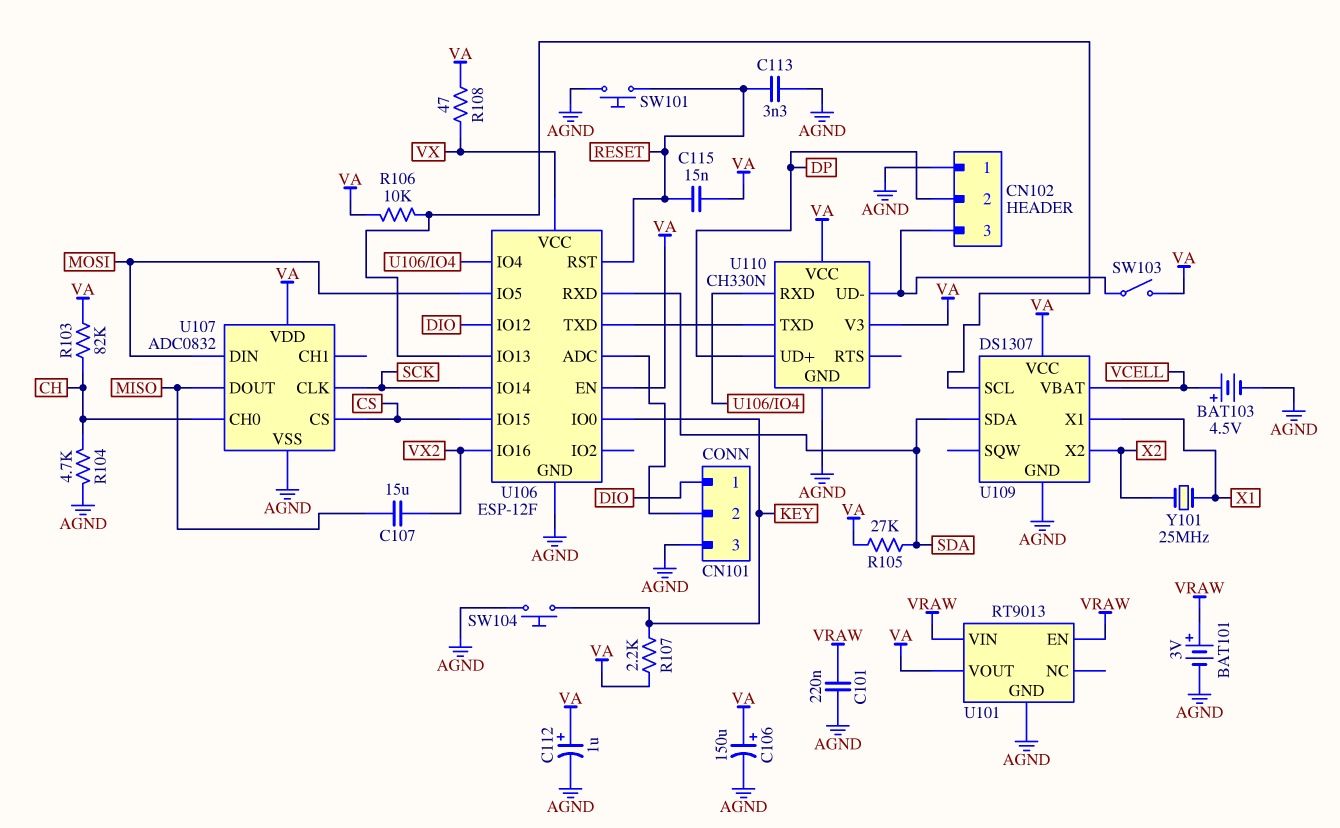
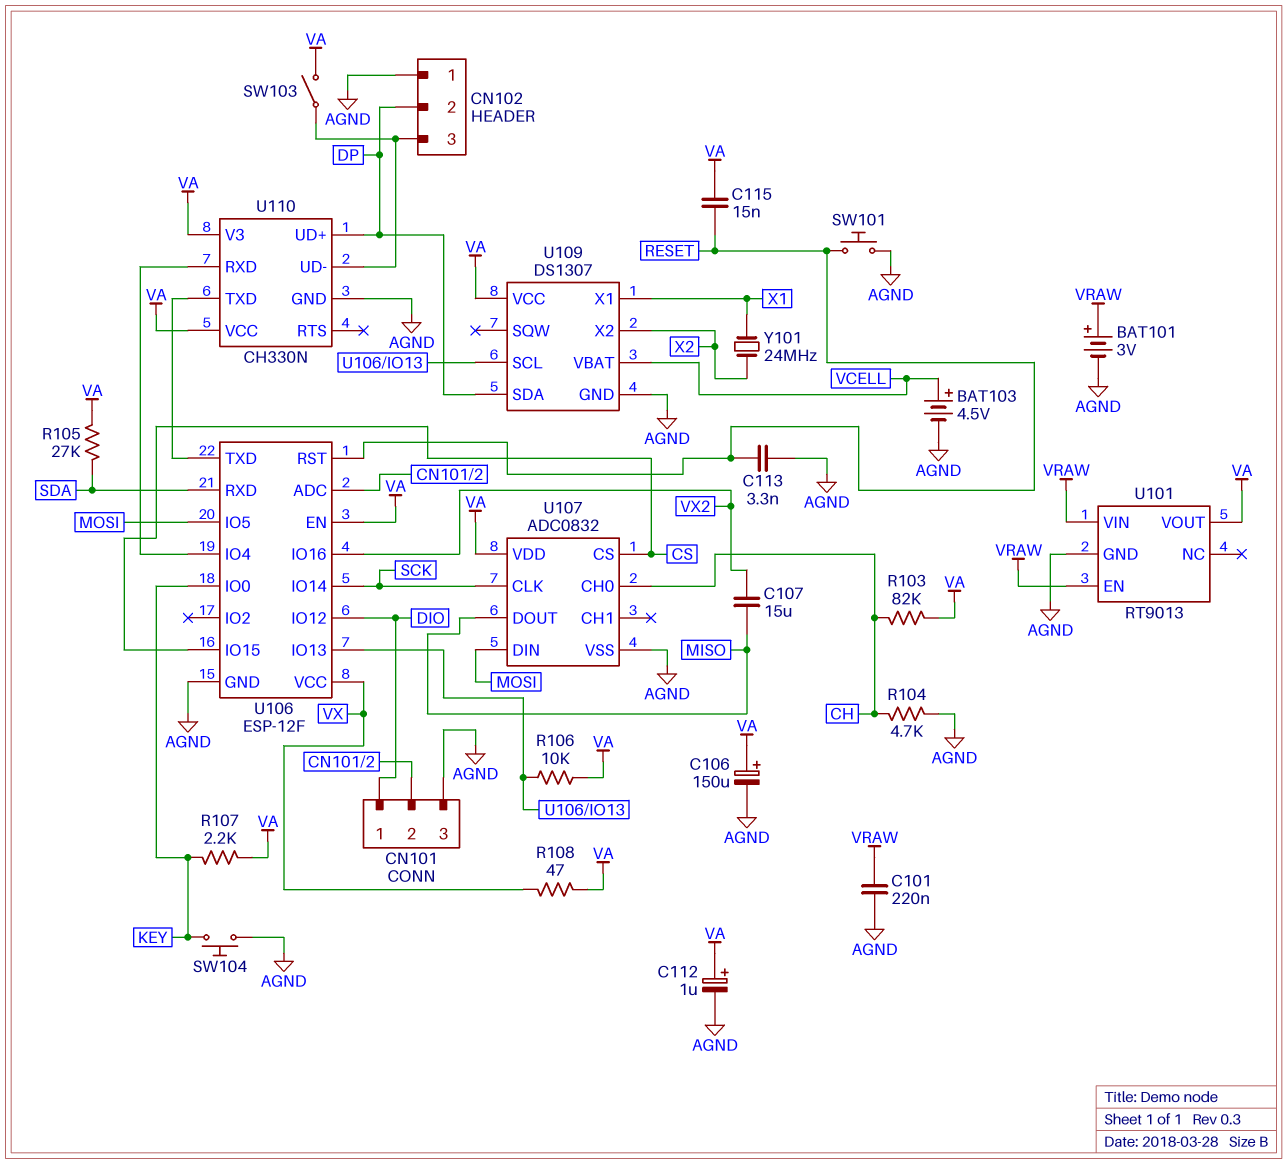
U109 pin SDA: SDA -> DP
Y101: 25MHz (X1, X2) -> 24MHz (X1, X2)

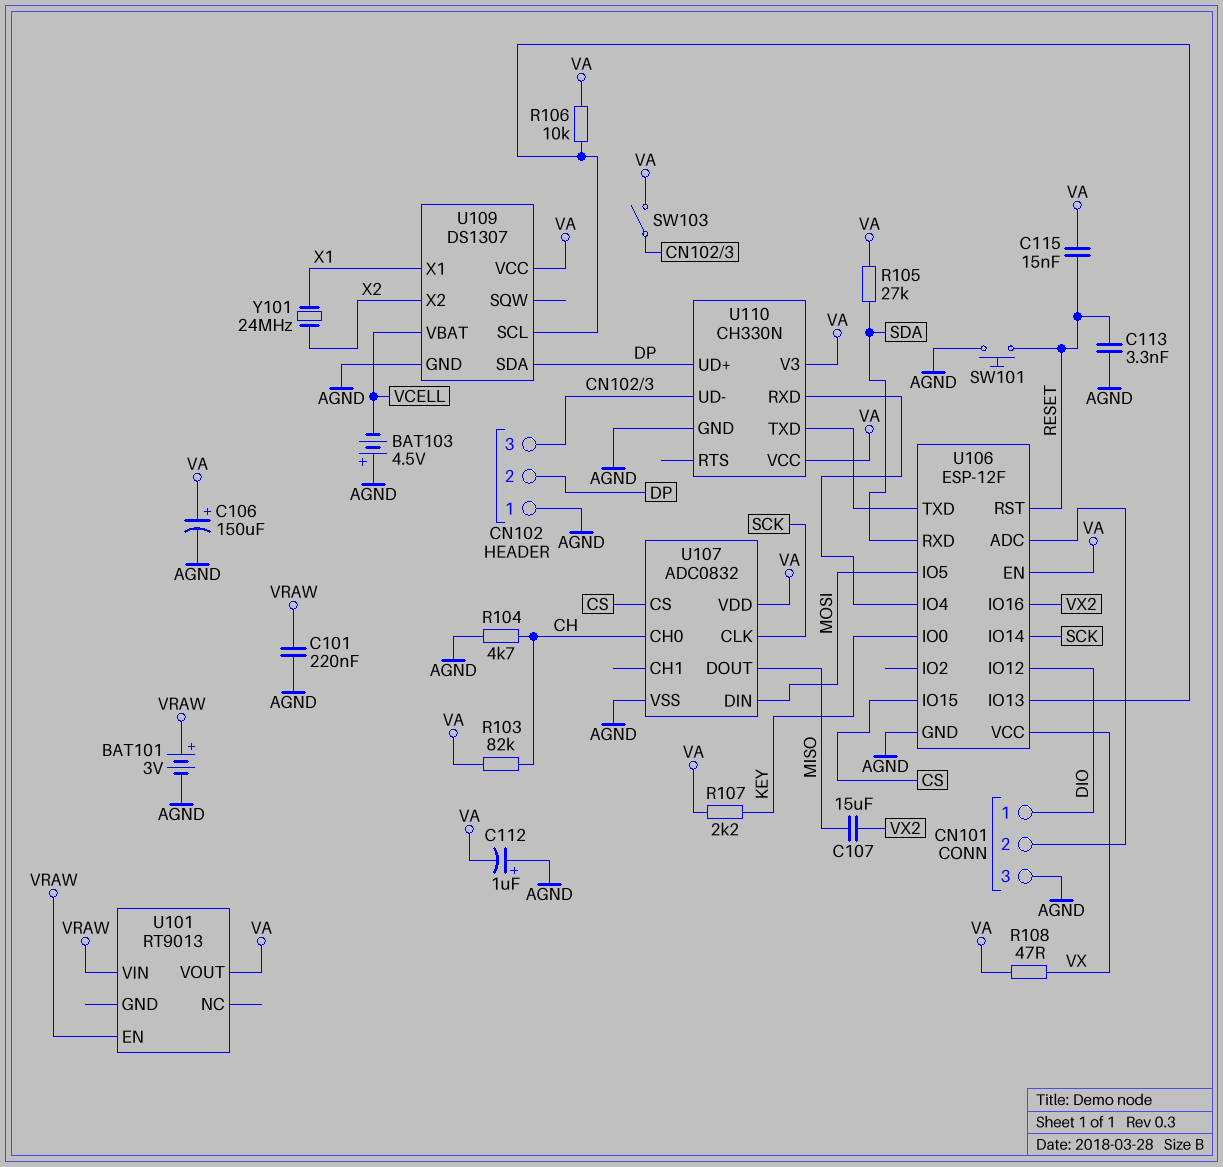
BAT103: 4.5V (plus VCELL, minus AGND) -> 4.5V (plus AGND, minus VCELL)
C112: 1uF (plus VA, minus AGND) -> 1uF (plus AGND, minus VA)
SW104: button (AGND, KEY) -> none
U101 pin GND: AGND -> none

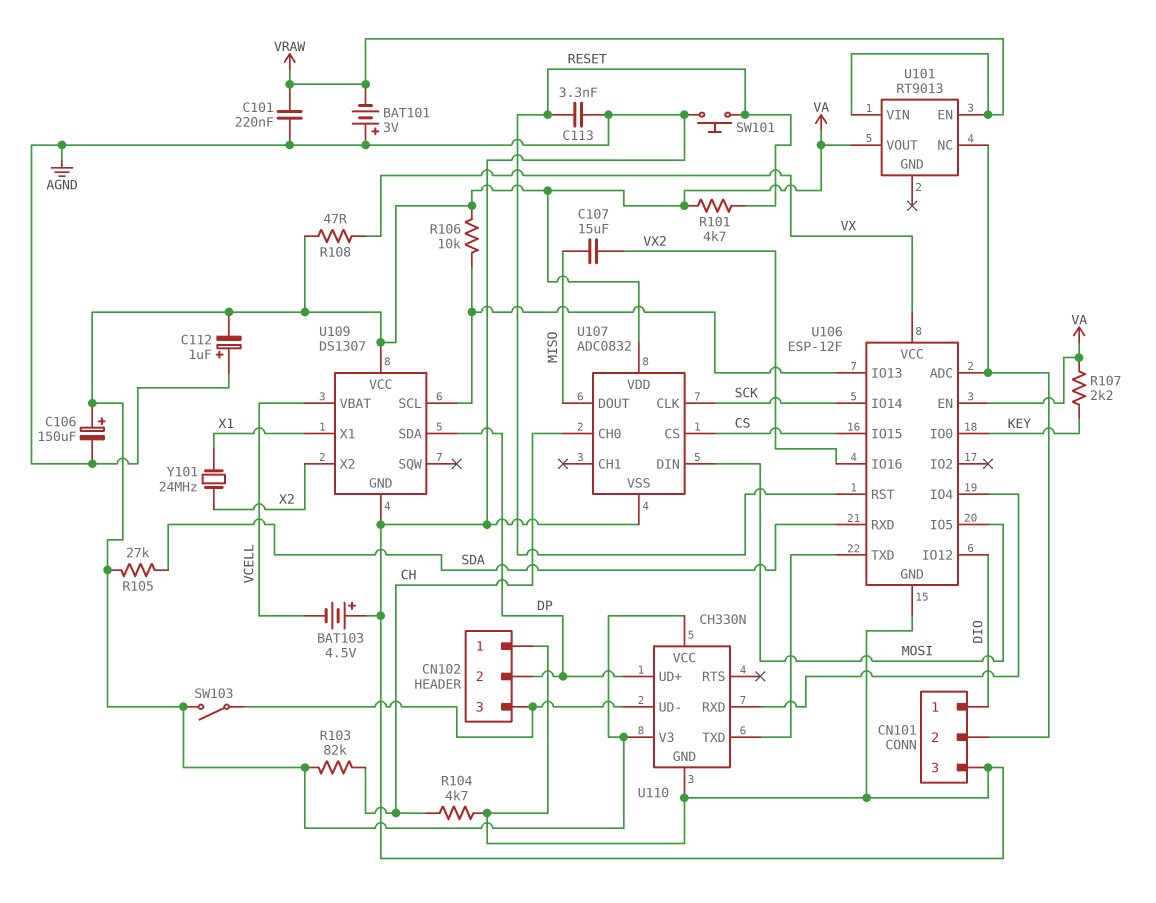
BAT101: 3V (plus VRAW, minus AGND) -> 3V (plus AGND, minus VRAW)
C115: 15nF (RESET, VA) -> none
R101: none -> 4.7k (RESET, VA)
U101 pin NC: none -> CN101/2

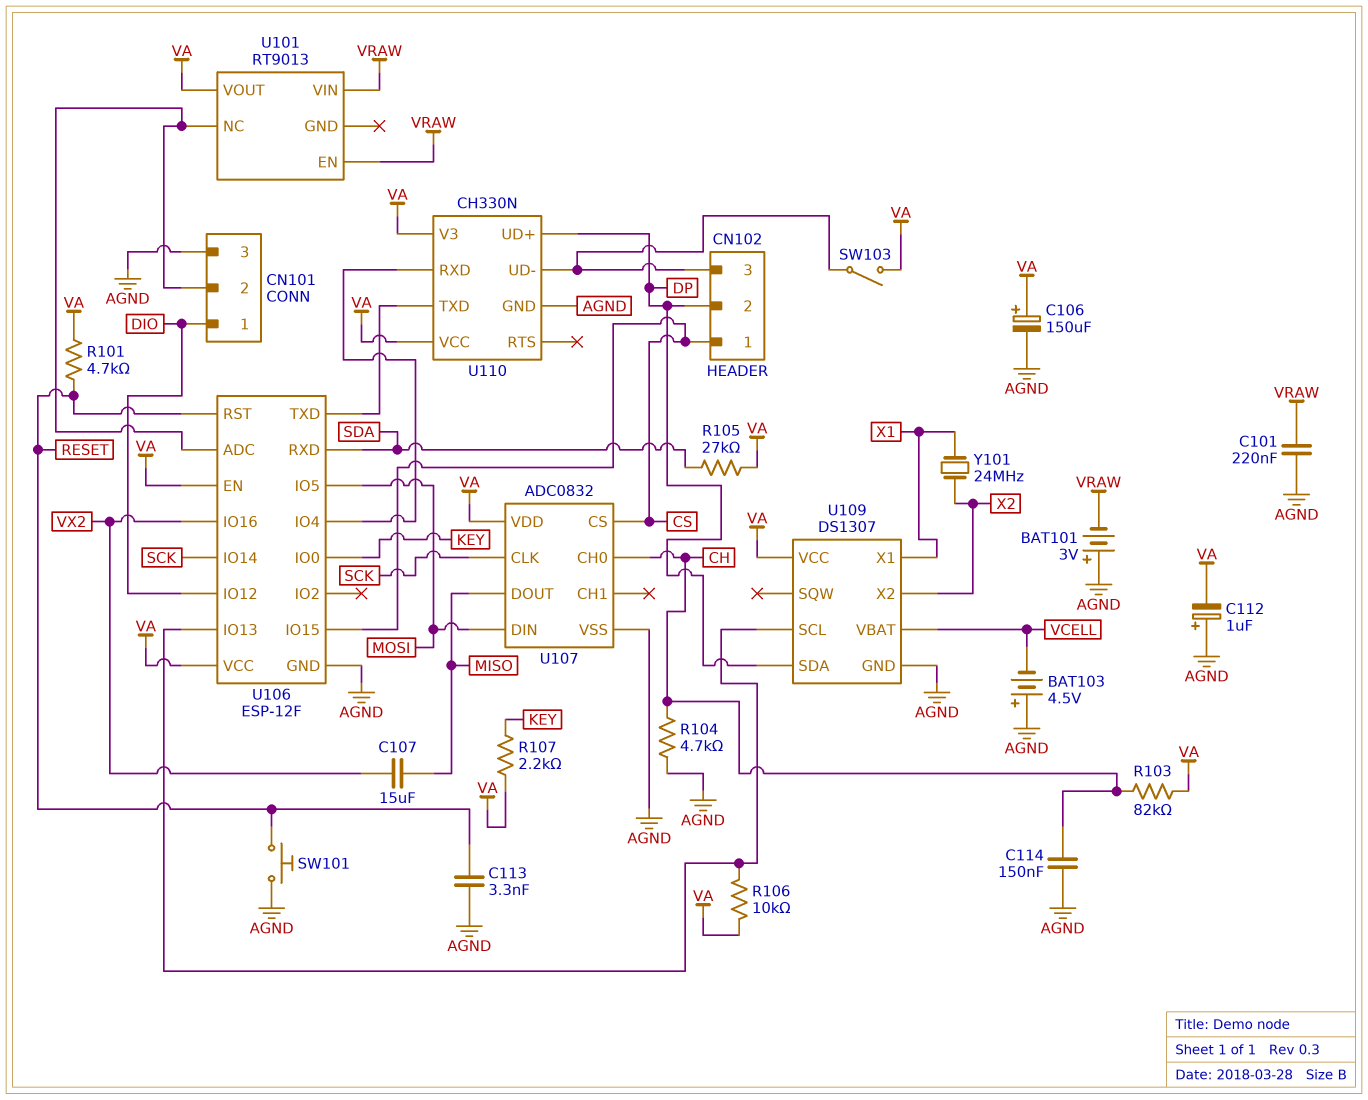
C114: none -> 150nF (AGND, CH)
CN102 pin 1: AGND -> CS
R108: 47 (VA, VX) -> none
U106 pin VCC: VX -> VA

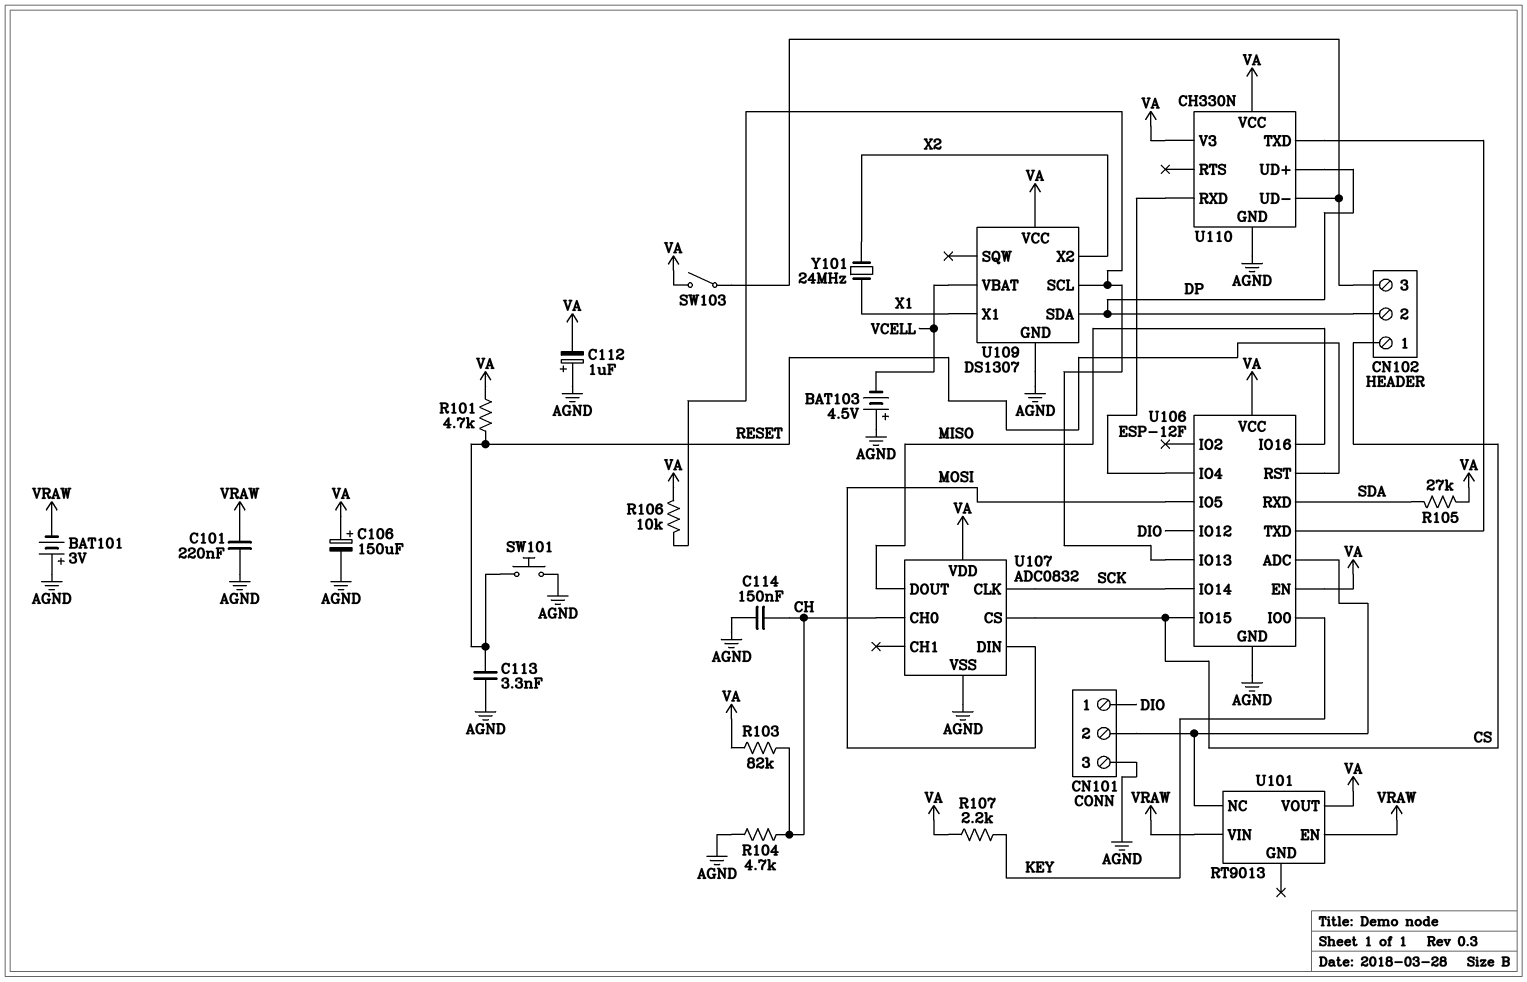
C107: 15uF (MISO, VX2) -> none
U106 pin IO16: VX2 -> MISO

